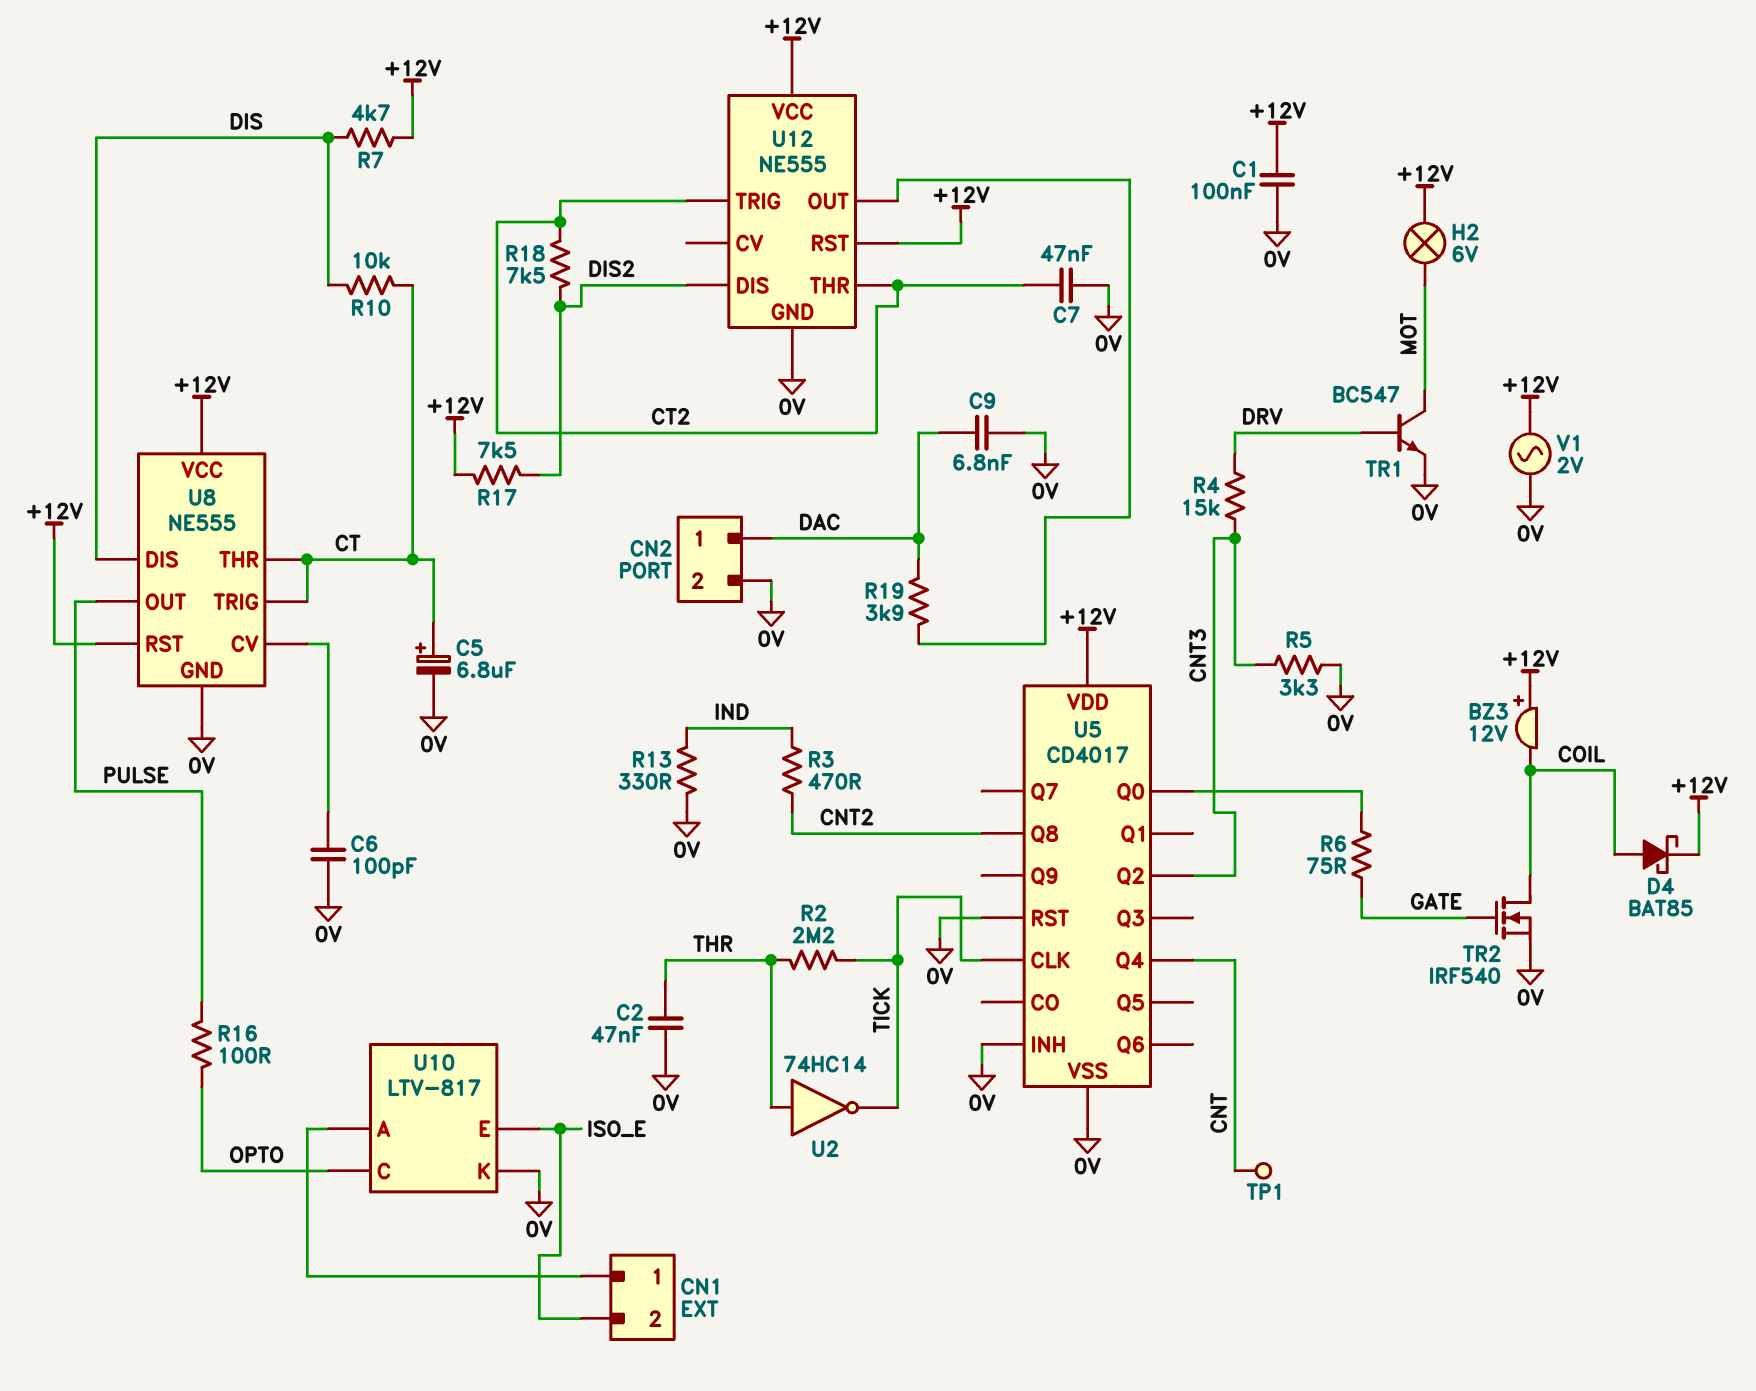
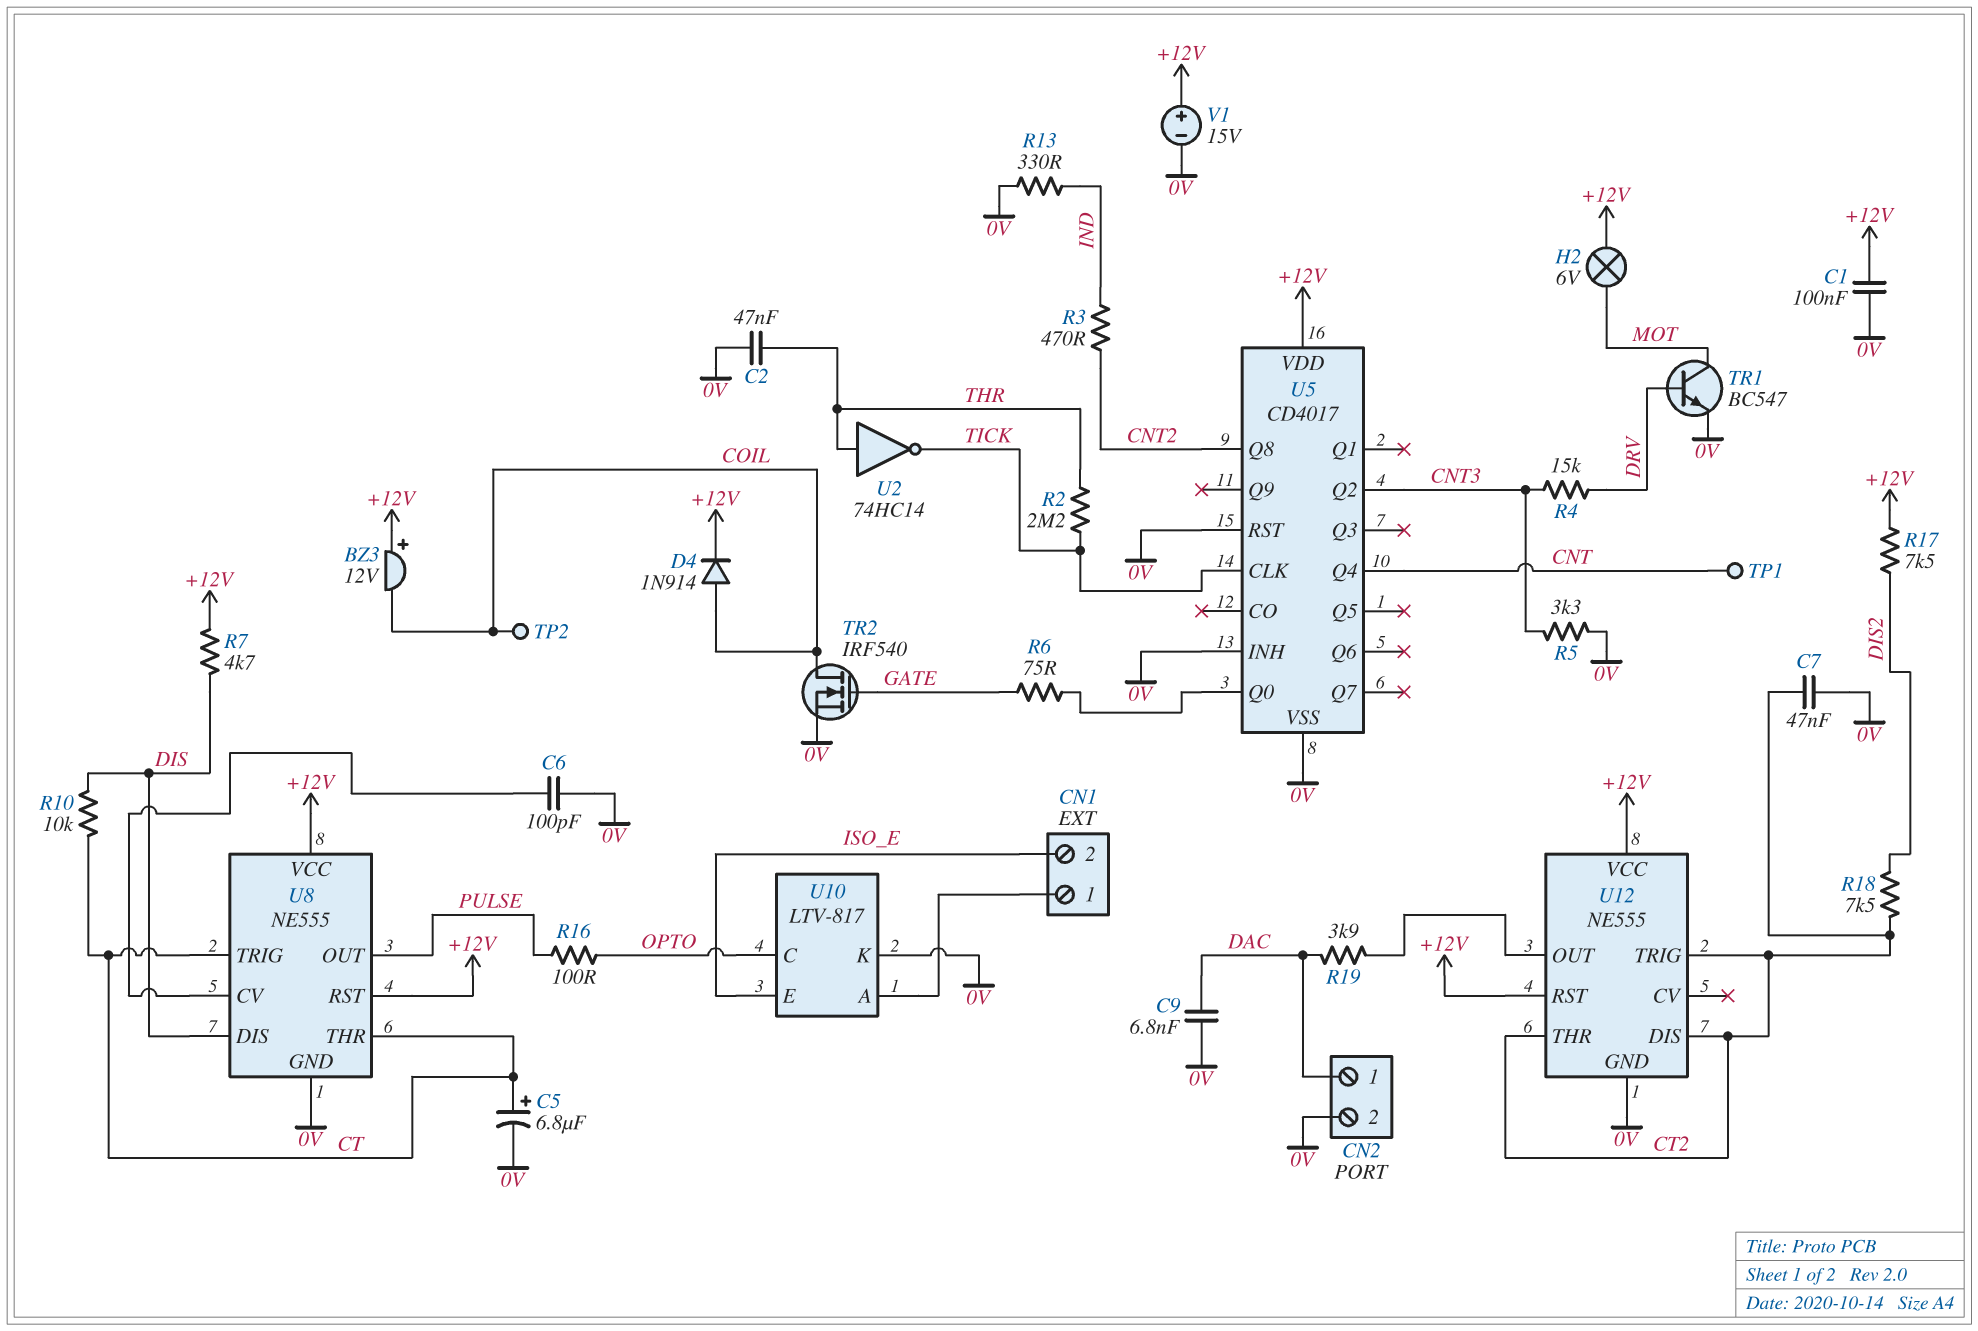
D4: schottky BAT85 (A COIL, K +12V) -> diode 1N914 (A COIL, K +12V)
TP2: none -> test point (COIL)
U12 pin DIS: DIS2 -> CT2
V1: AC 2V (+12V, 0V) -> 15V (plus +12V, minus 0V)

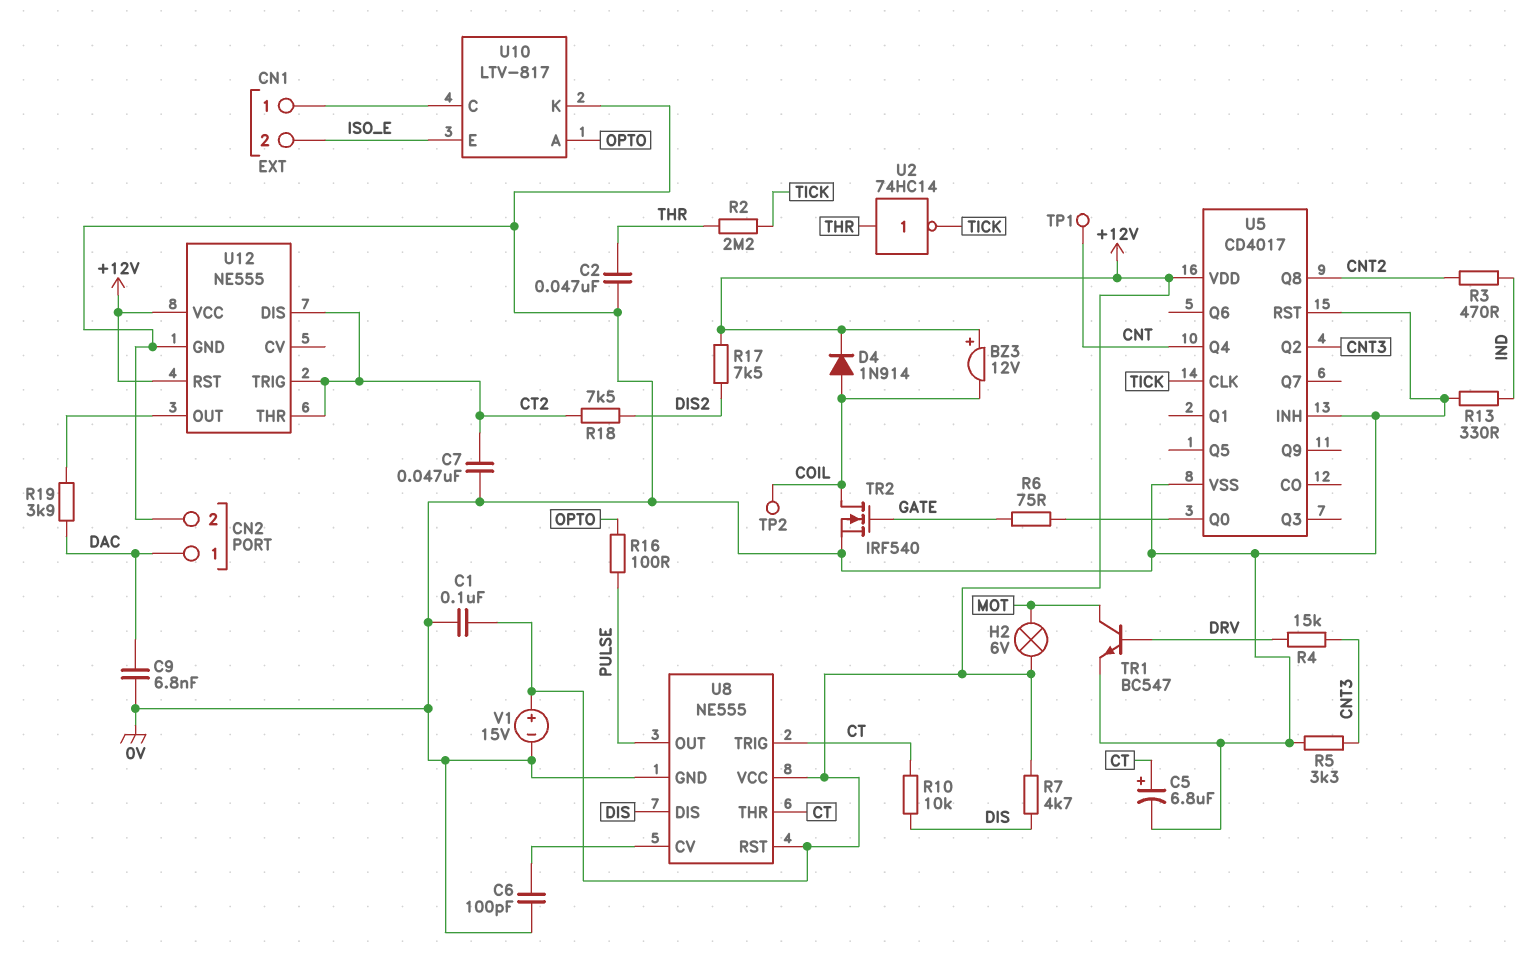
U10 pin A: CN1/1 -> OPTO
U10 pin C: OPTO -> CN1/1

